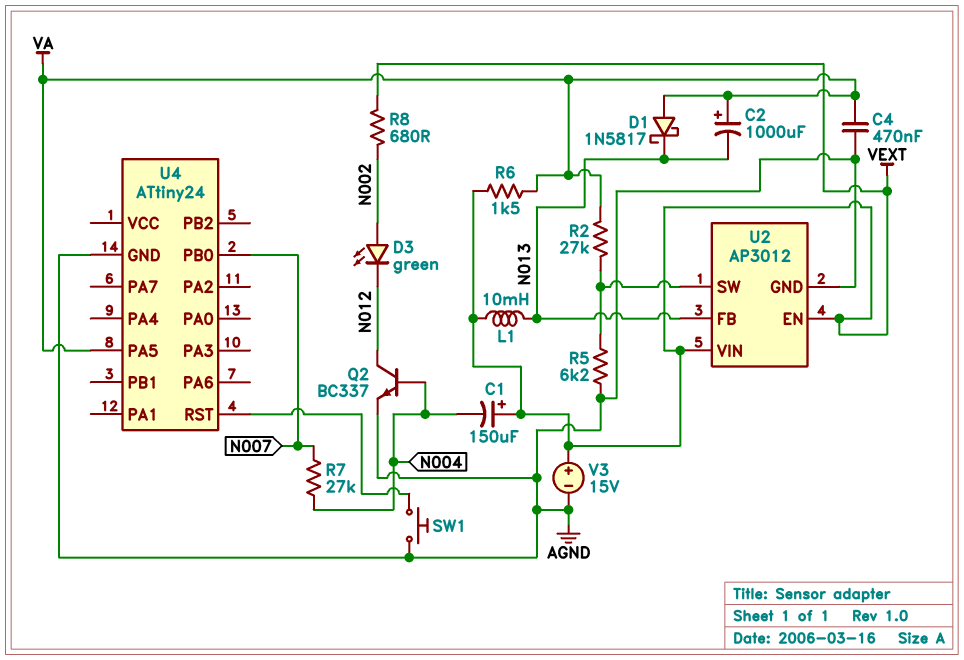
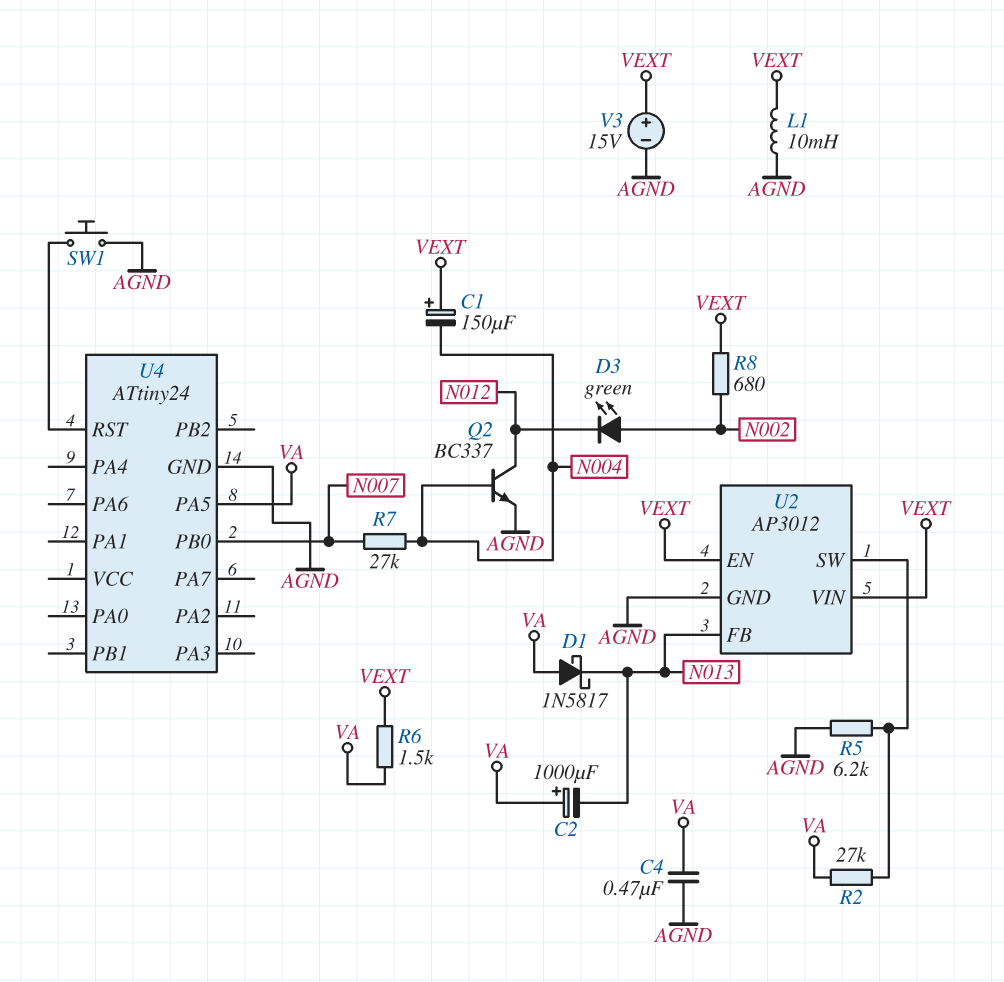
L1: 10mH (N013, VEXT) -> 10mH (AGND, VEXT)

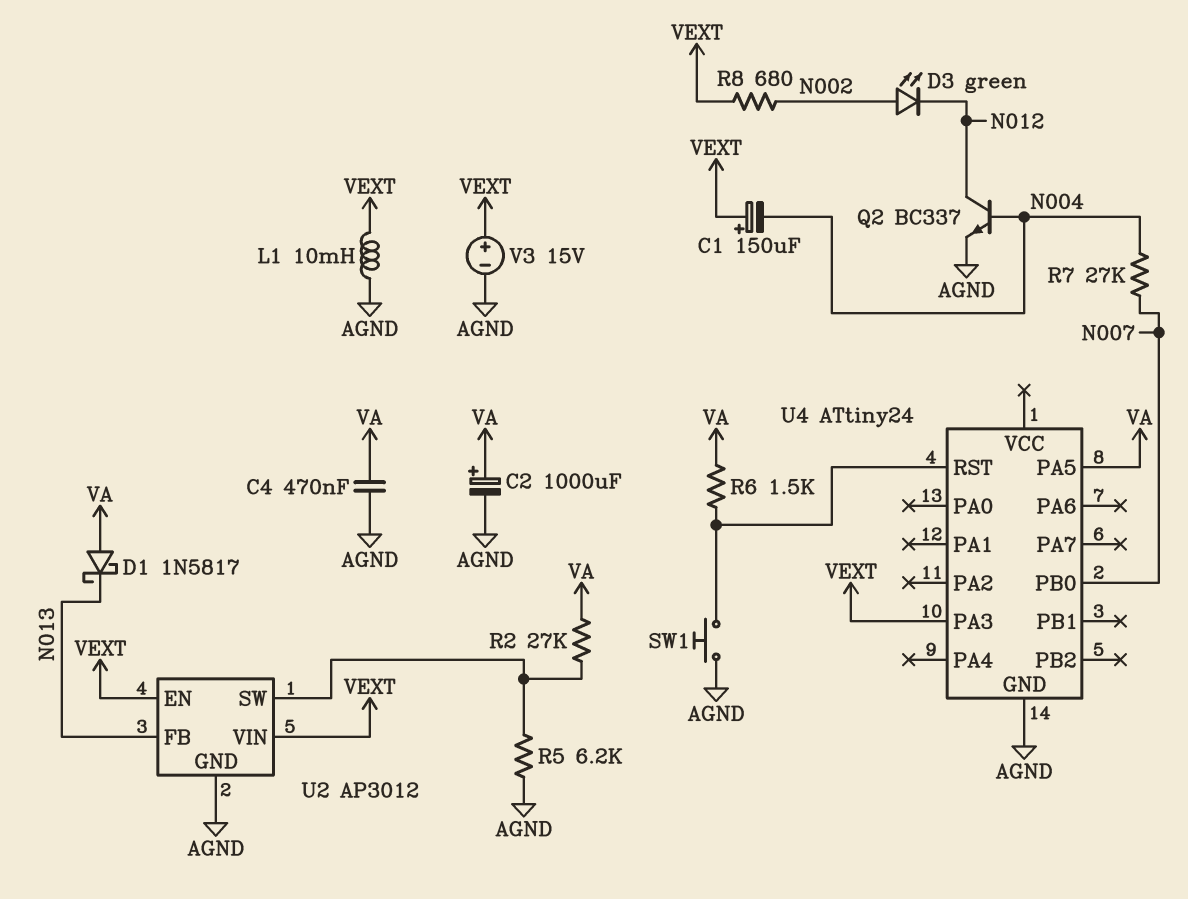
C2: 1000uF (plus VA, minus N013) -> 1000uF (plus VA, minus AGND)
R6: 1.5k (VA, VEXT) -> 1.5k (U4/RST, VA)
U4 pin PA3: none -> VEXT

